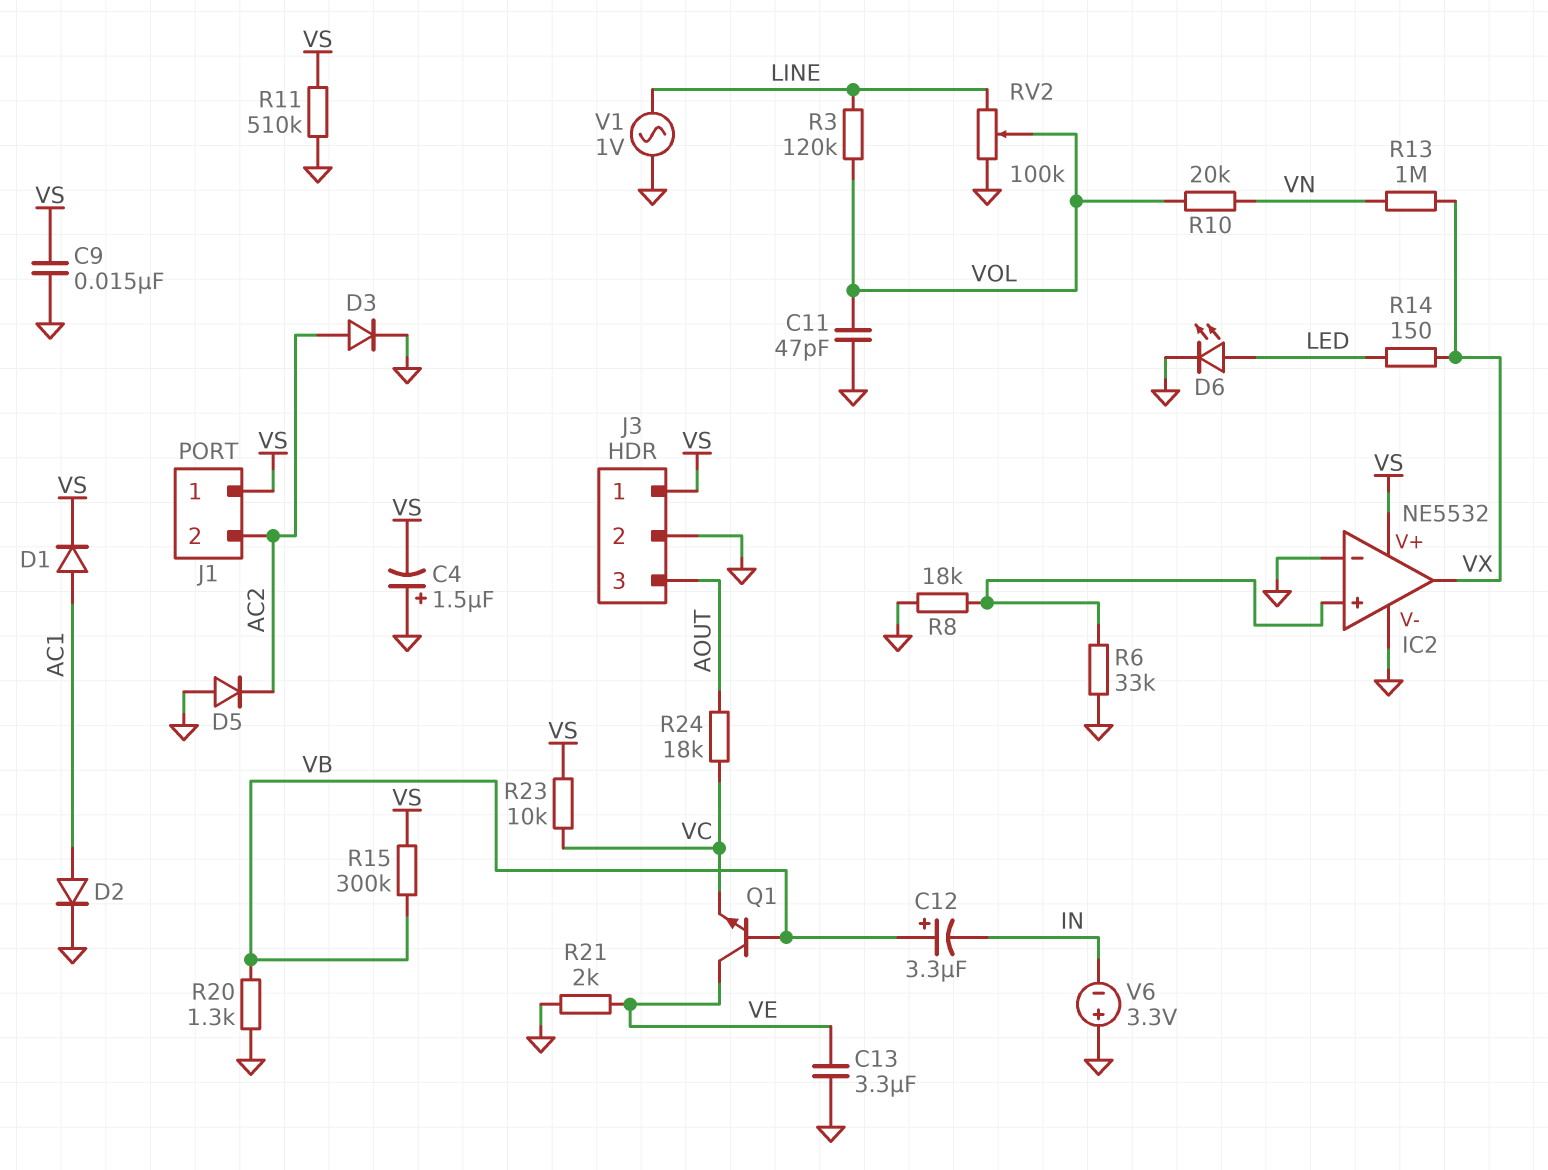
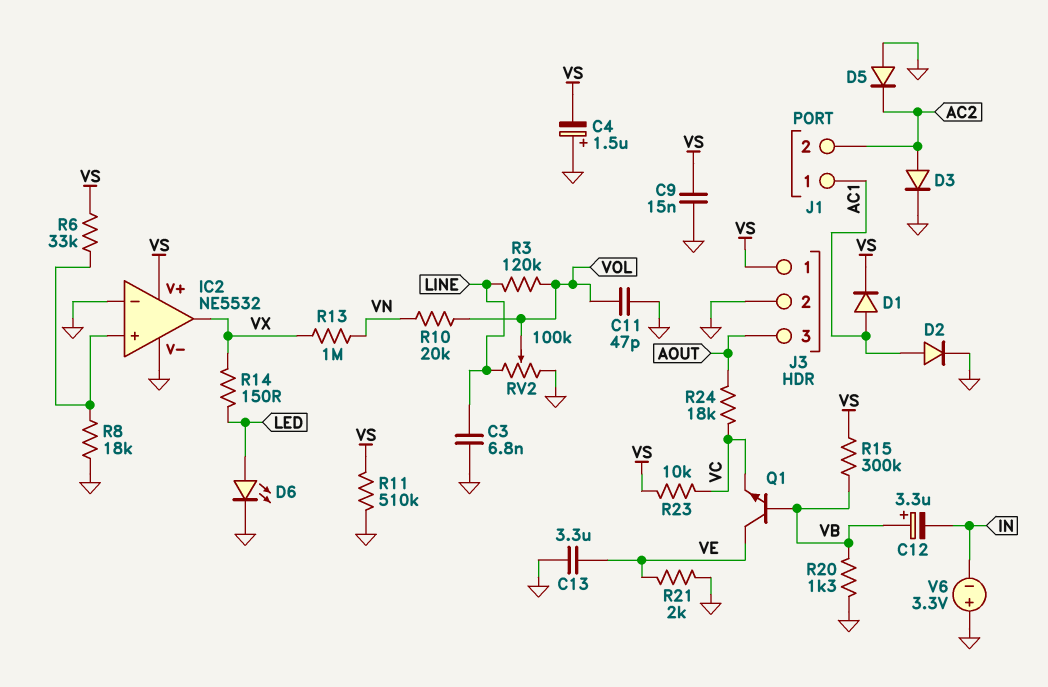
C3: none -> 6.8nF (GND, LINE)
J1 pin 1: VS -> AC1
R6: 33k (GND, IC2/in+) -> 33k (IC2/in+, VS)
V1: AC 1V (GND, LINE) -> none

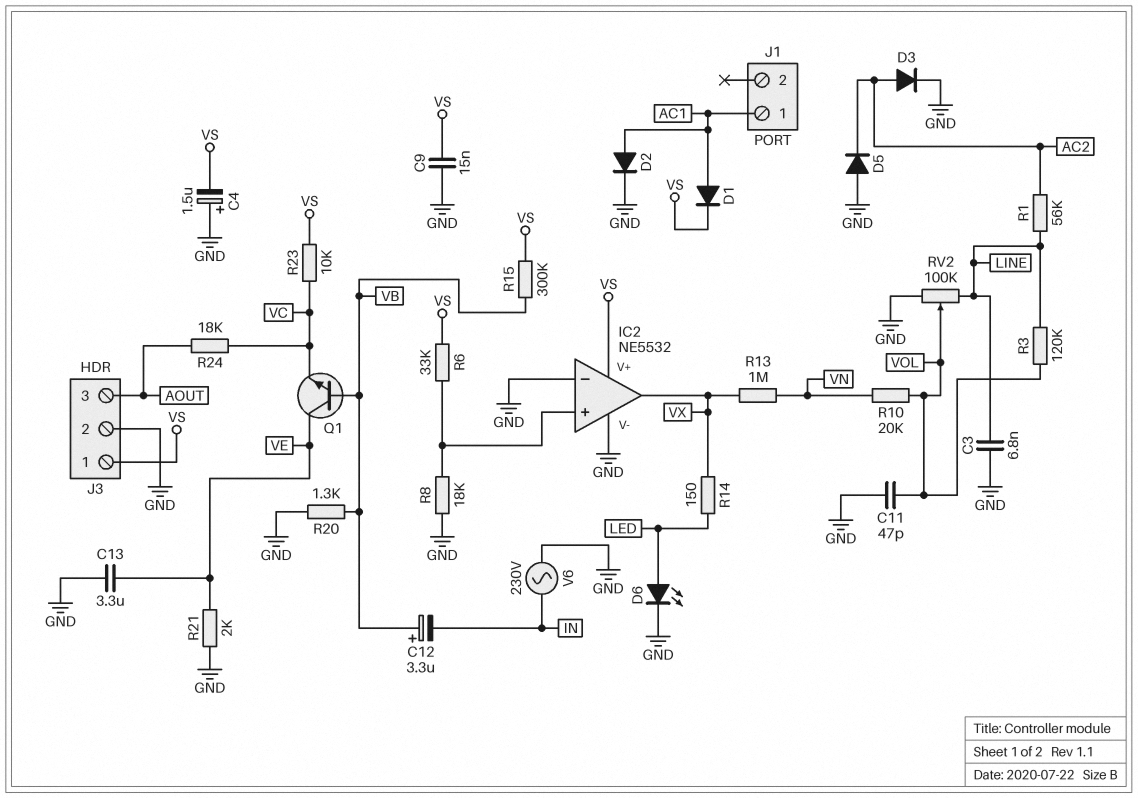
J1 pin 2: AC2 -> none
R1: none -> 56k (AC2, LINE)
R11: 510k (GND, VS) -> none
V6: 3.3V (plus GND, minus IN) -> AC 230V (GND, IN)

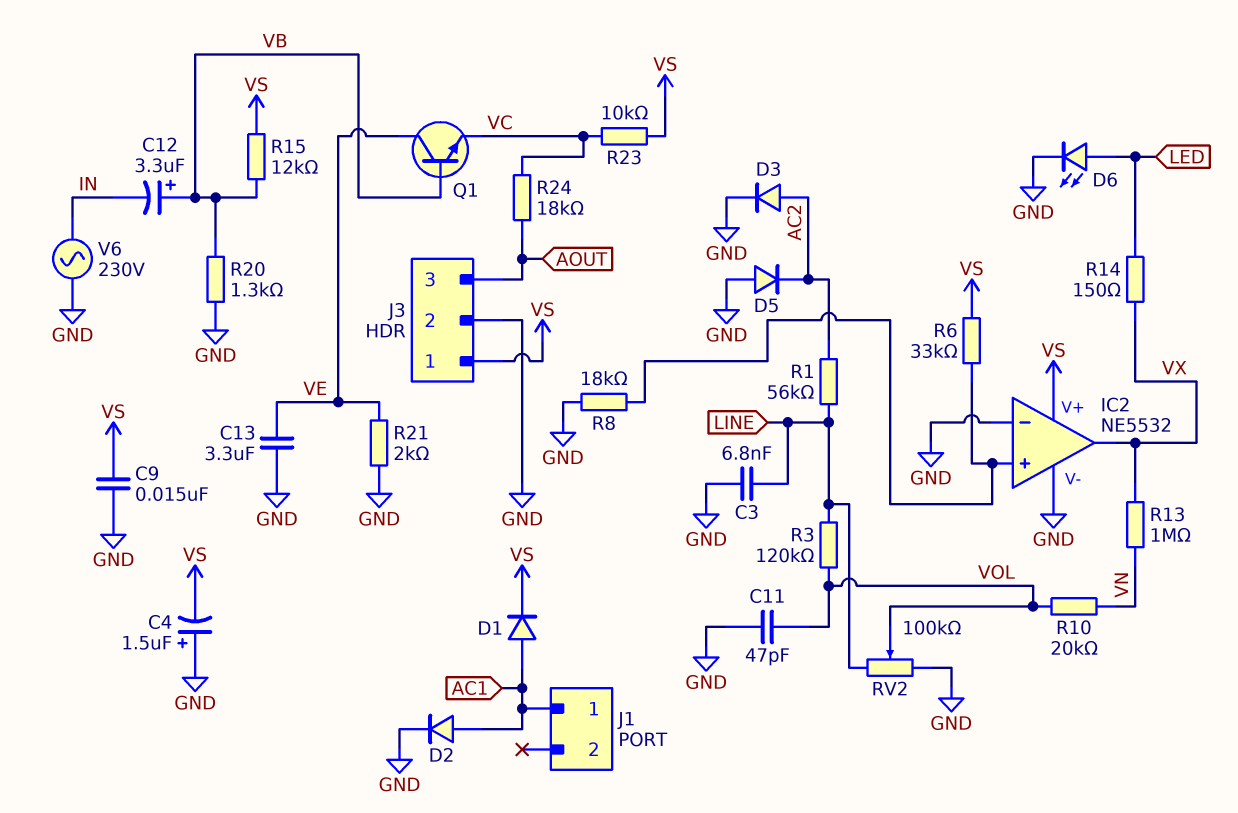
R15: 300k (VB, VS) -> 12k (VB, VS)

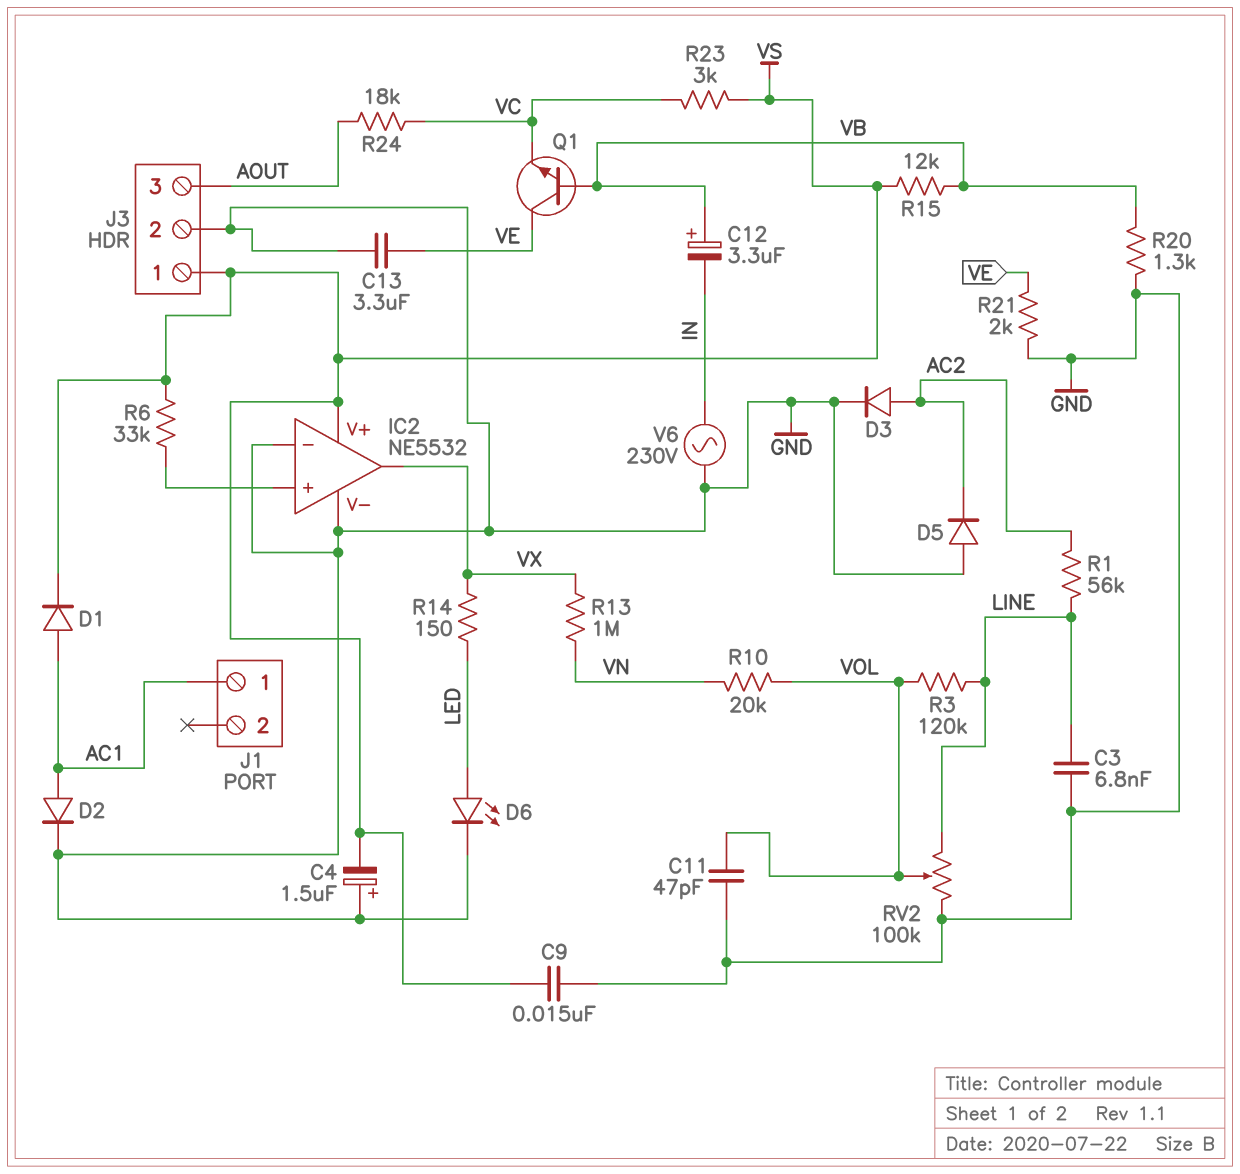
R8: 18k (GND, IC2/in+) -> none
R23: 10k (VC, VS) -> 3k (VC, VS)

